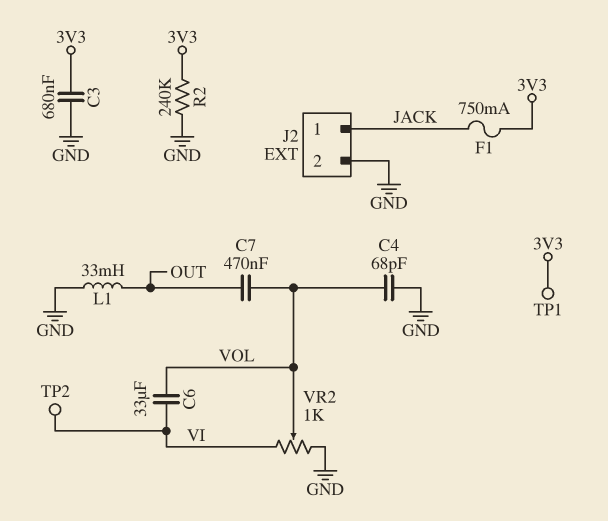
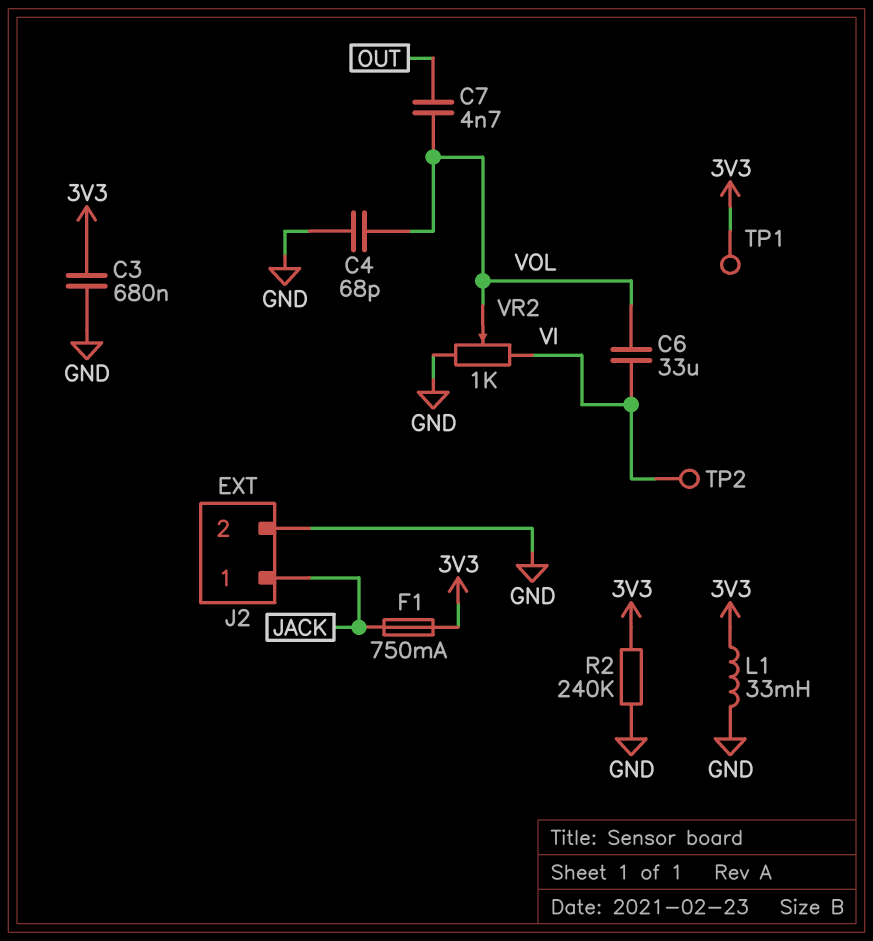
C7: 470nF (OUT, VOL) -> 4.7nF (OUT, VOL)
L1: 33mH (GND, OUT) -> 33mH (3V3, GND)

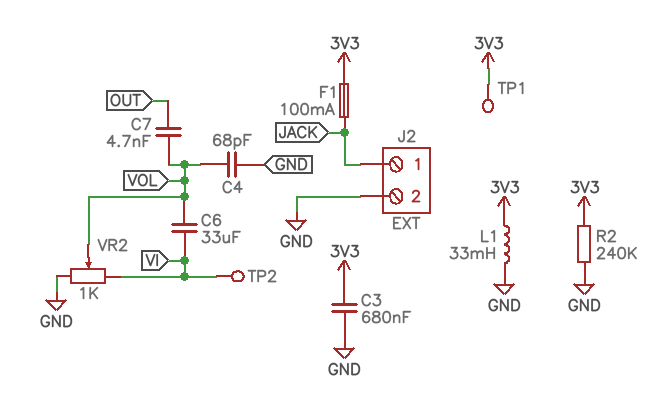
F1: 750mA (3V3, JACK) -> 100mA (3V3, JACK)

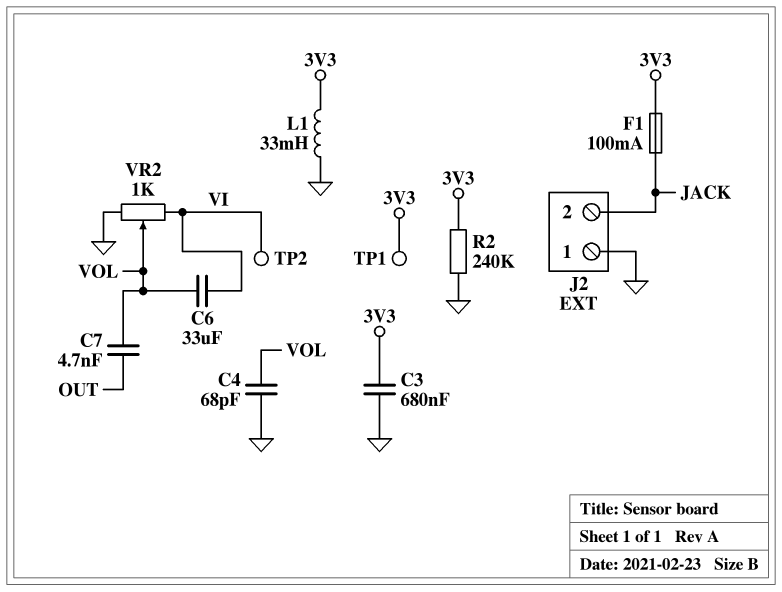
J2 pin 1: JACK -> GND
J2 pin 2: GND -> JACK

